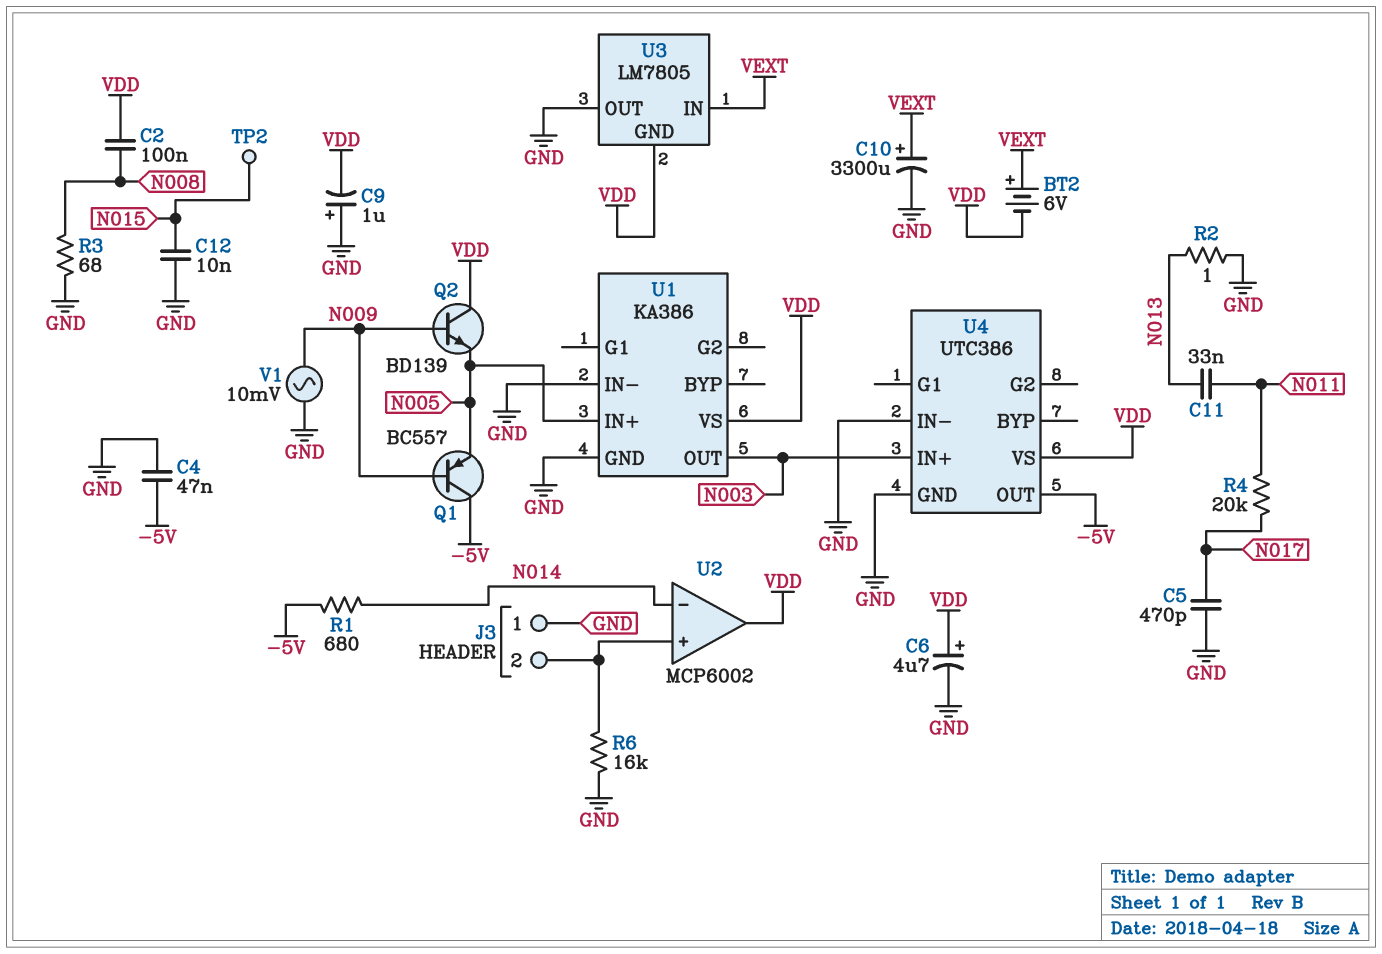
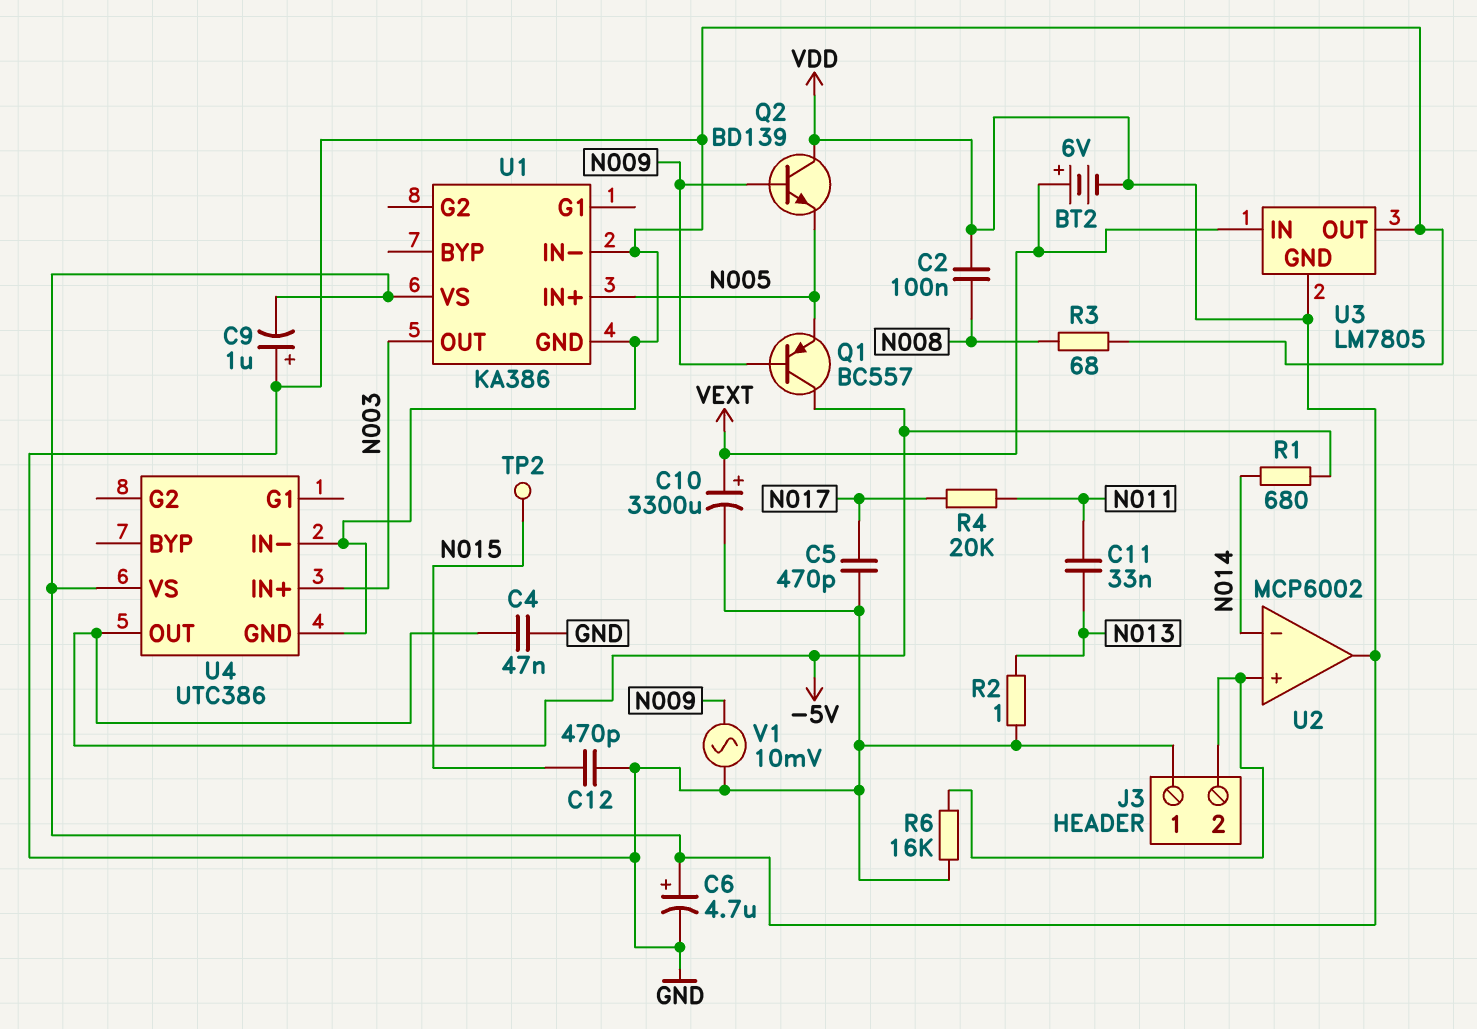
C12: 10nF (GND, N015) -> 470pF (GND, N015)

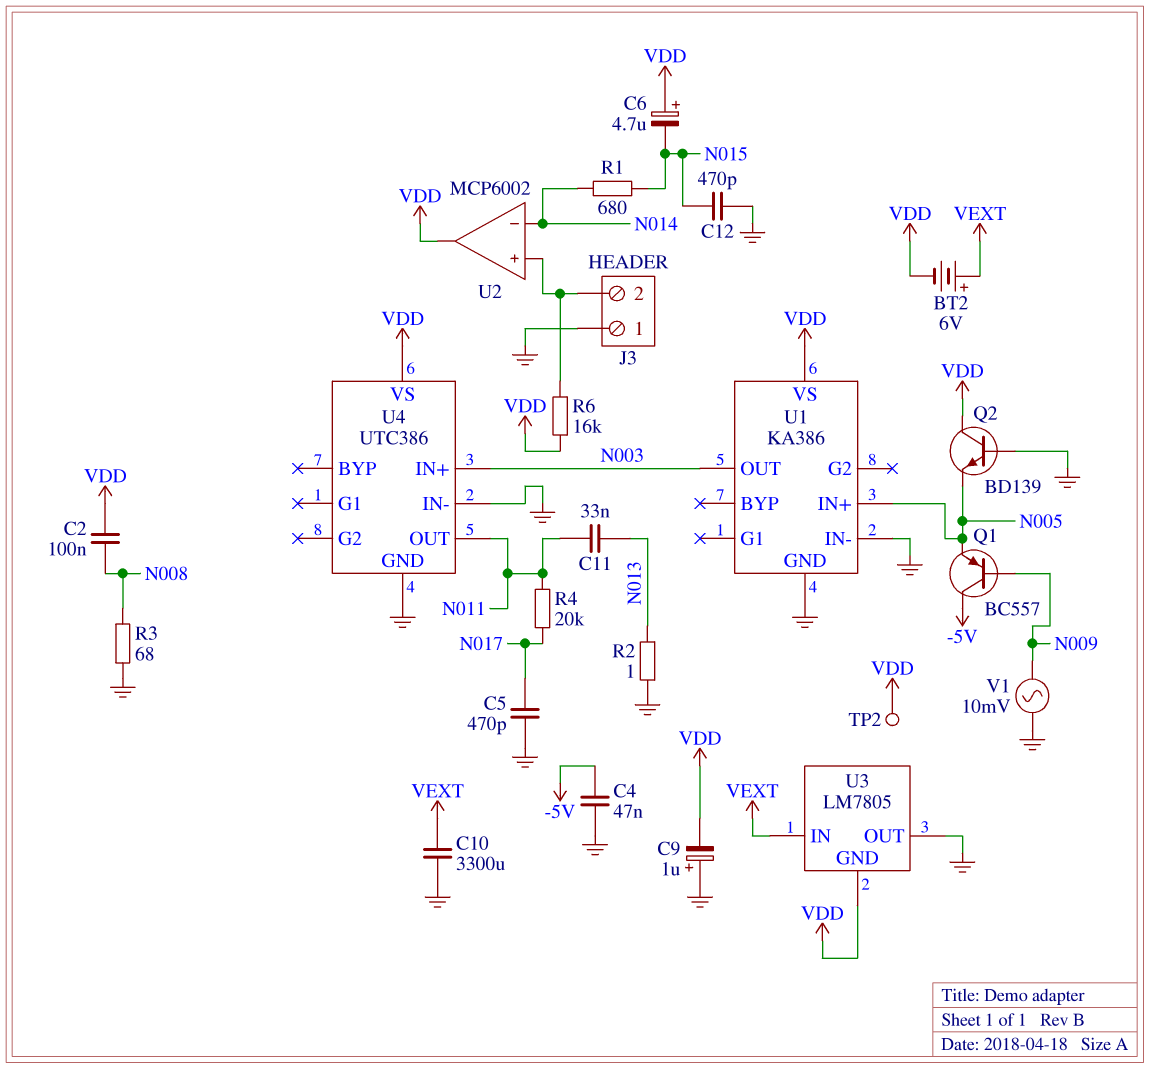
C6: 4.7uF (plus VDD, minus GND) -> 4.7uF (plus VDD, minus N015)
C10: 3300uF (plus VEXT, minus GND) -> 3300uF (GND, VEXT)
Q2: NPN BD139 (B N009, C VDD, E N005) -> NPN BD139 (B GND, C VDD, E N005)
R1: 680 (-5V, N014) -> 680 (N014, N015)
R6: 16k (GND, J3/2) -> 16k (J3/2, VDD)
TP2: test point (N015) -> test point (VDD)
U4 pin OUT: -5V -> N011

